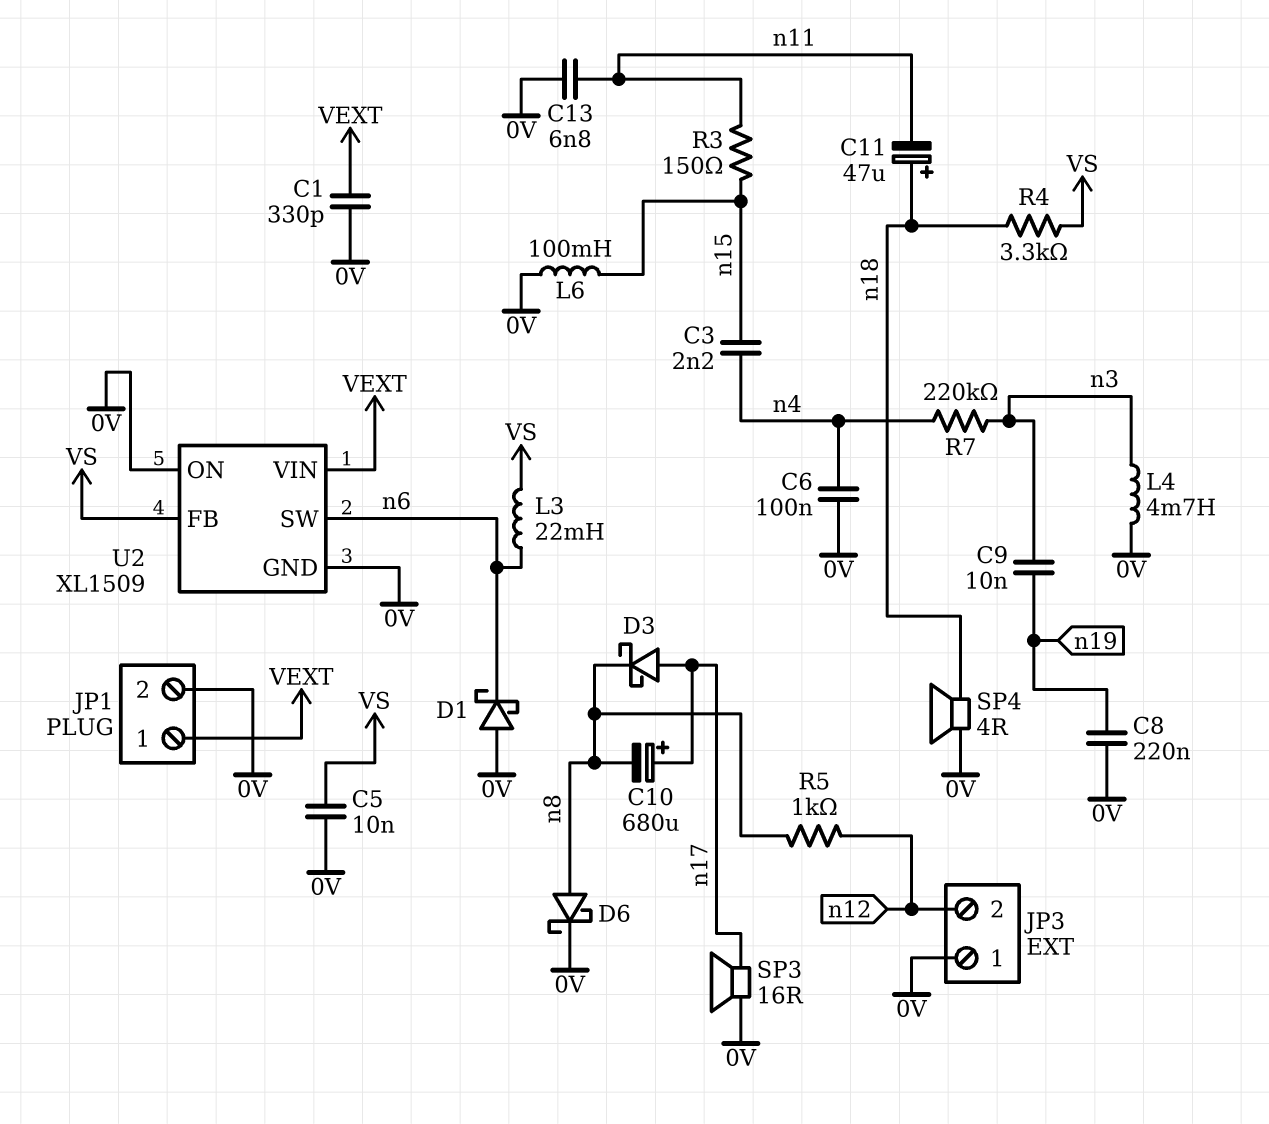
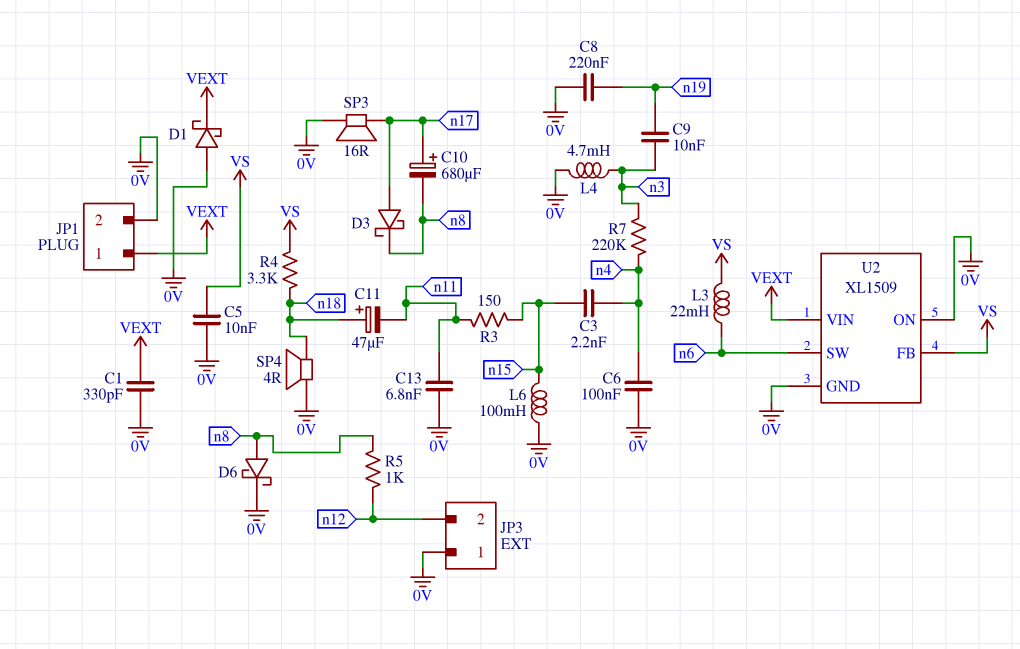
D1: schottky (A 0V, K n6) -> schottky (A 0V, K VEXT)

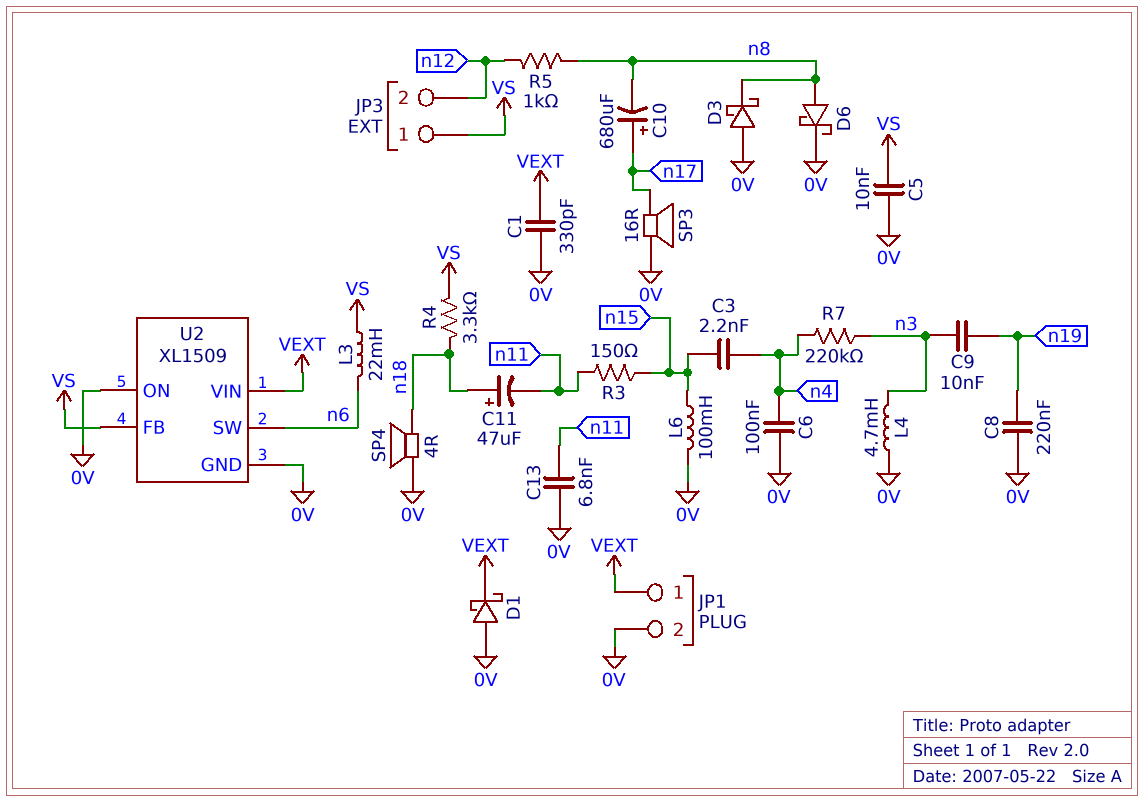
D3: schottky (A n17, K n8) -> schottky (A 0V, K n8)
JP3 pin 1: 0V -> VS

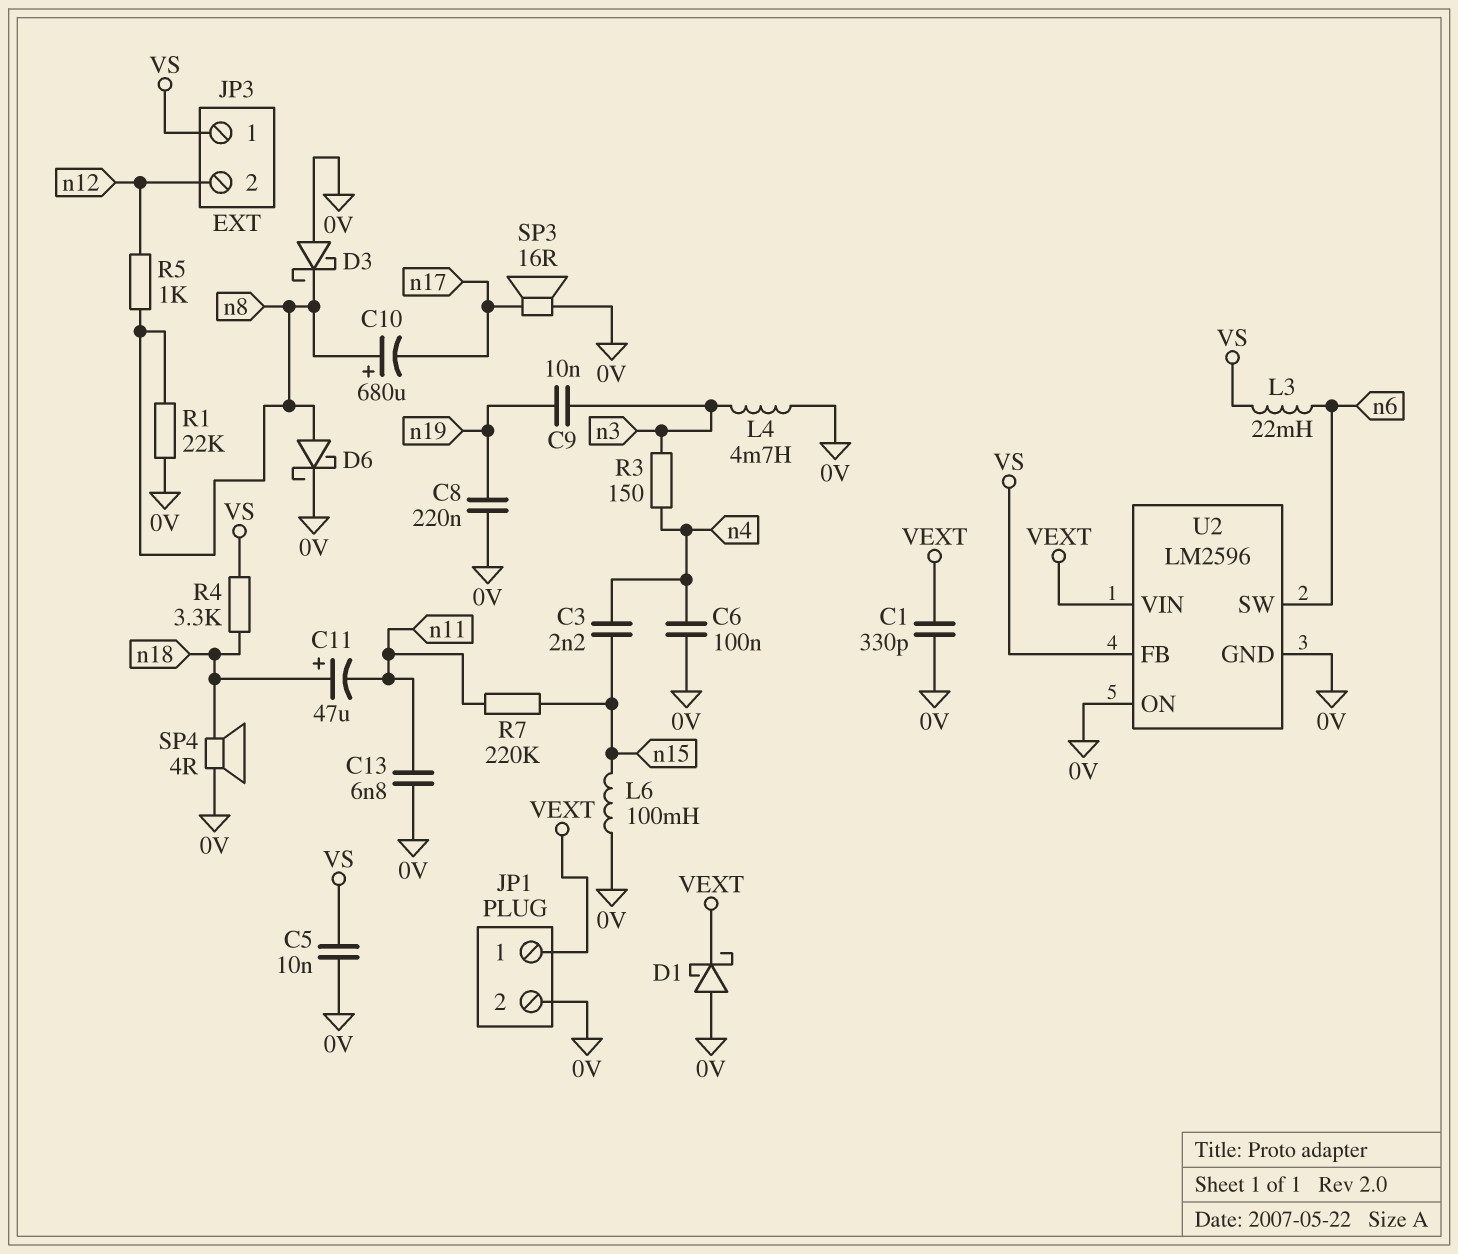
C10: 680uF (plus n17, minus n8) -> 680uF (plus n8, minus n17)
R1: none -> 22k (0V, n8)
R3: 150 (n11, n15) -> 150 (n3, n4)
R7: 220k (n3, n4) -> 220k (n11, n15)
U2: XL1509 -> LM2596

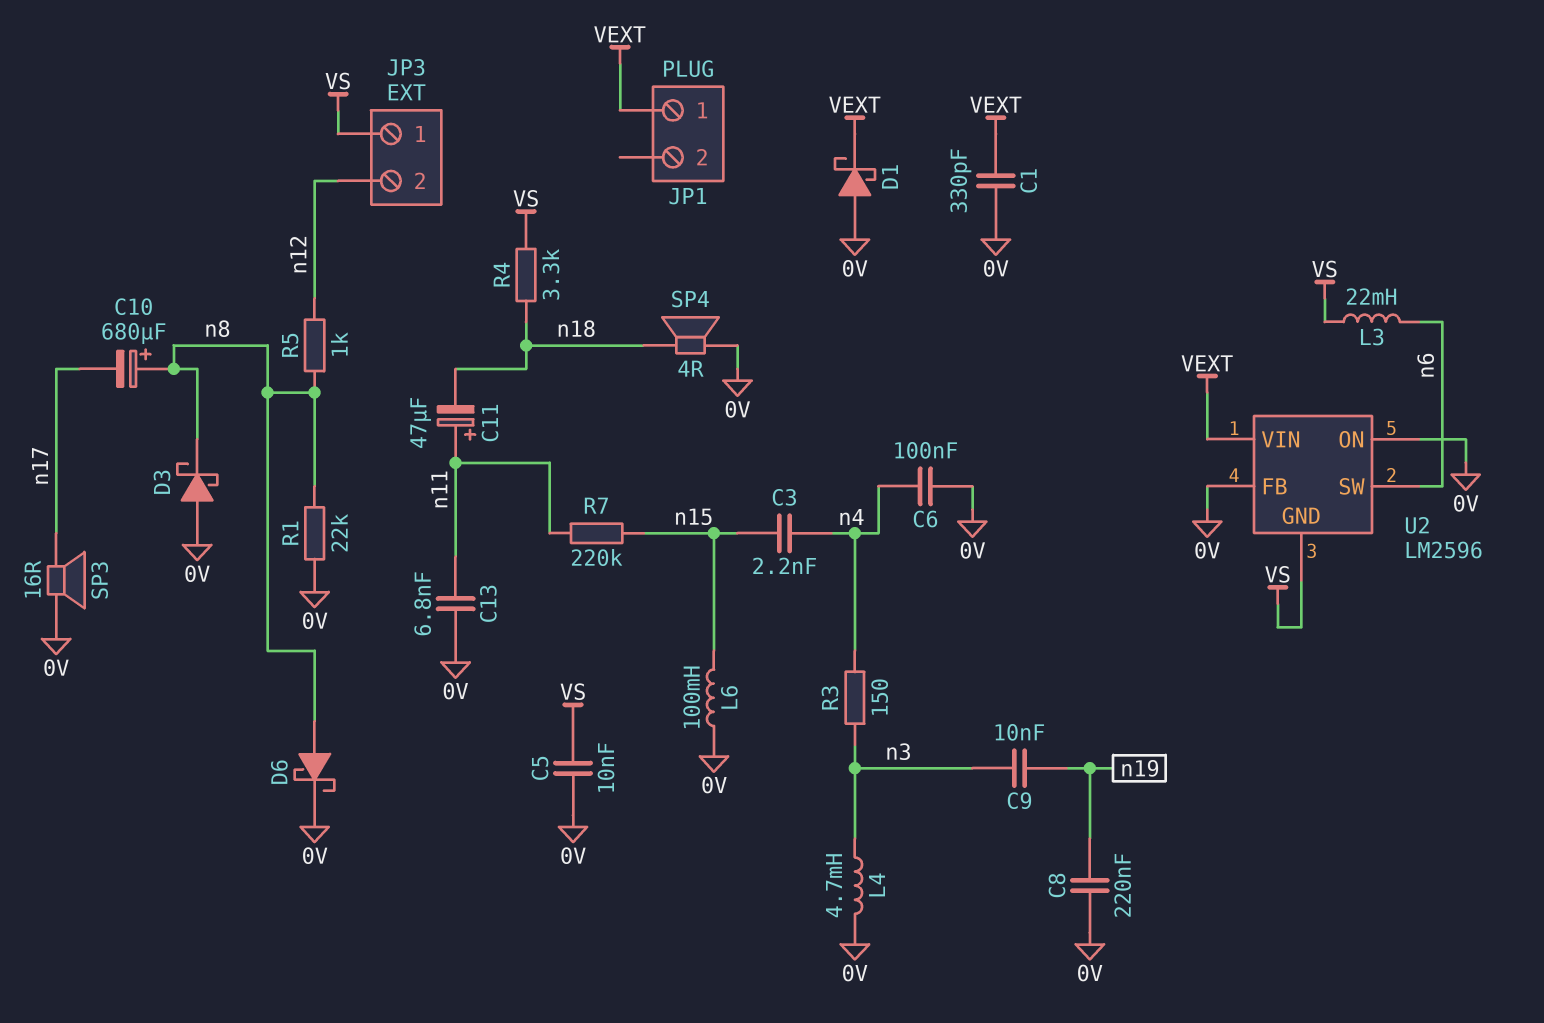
C11: 47uF (plus n18, minus n11) -> 47uF (plus n11, minus n18)
JP1 pin 2: 0V -> none
U2 pin FB: VS -> 0V
U2 pin GND: 0V -> VS

